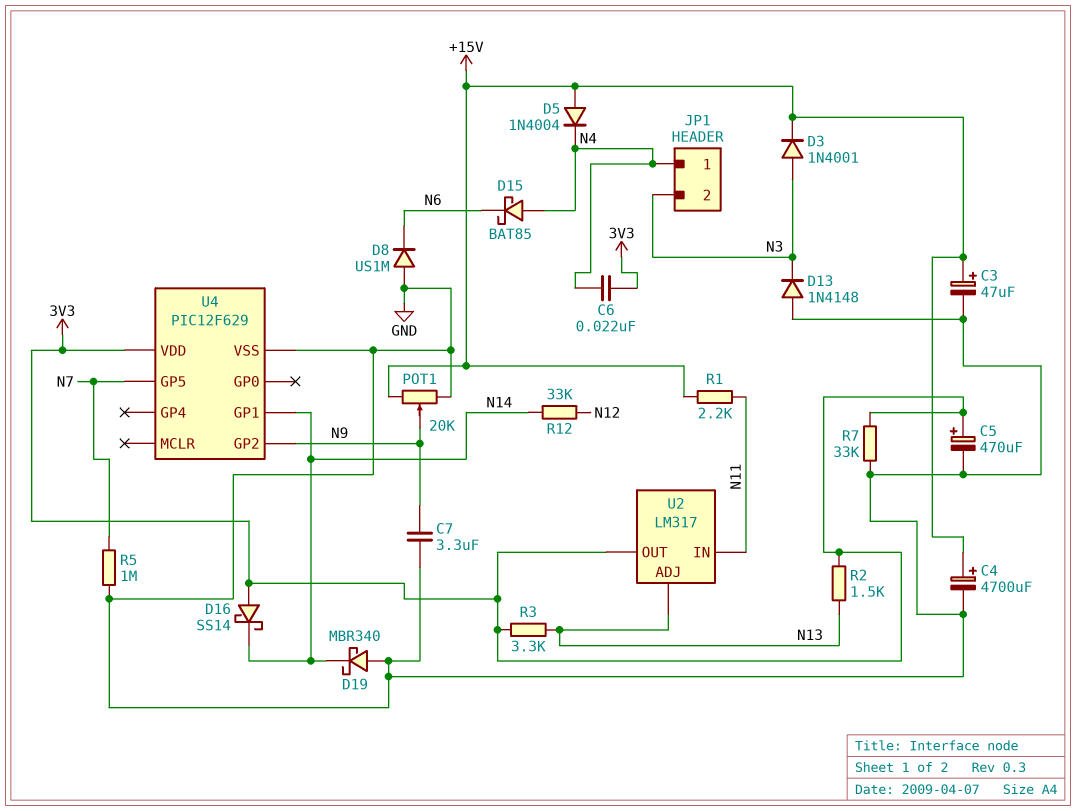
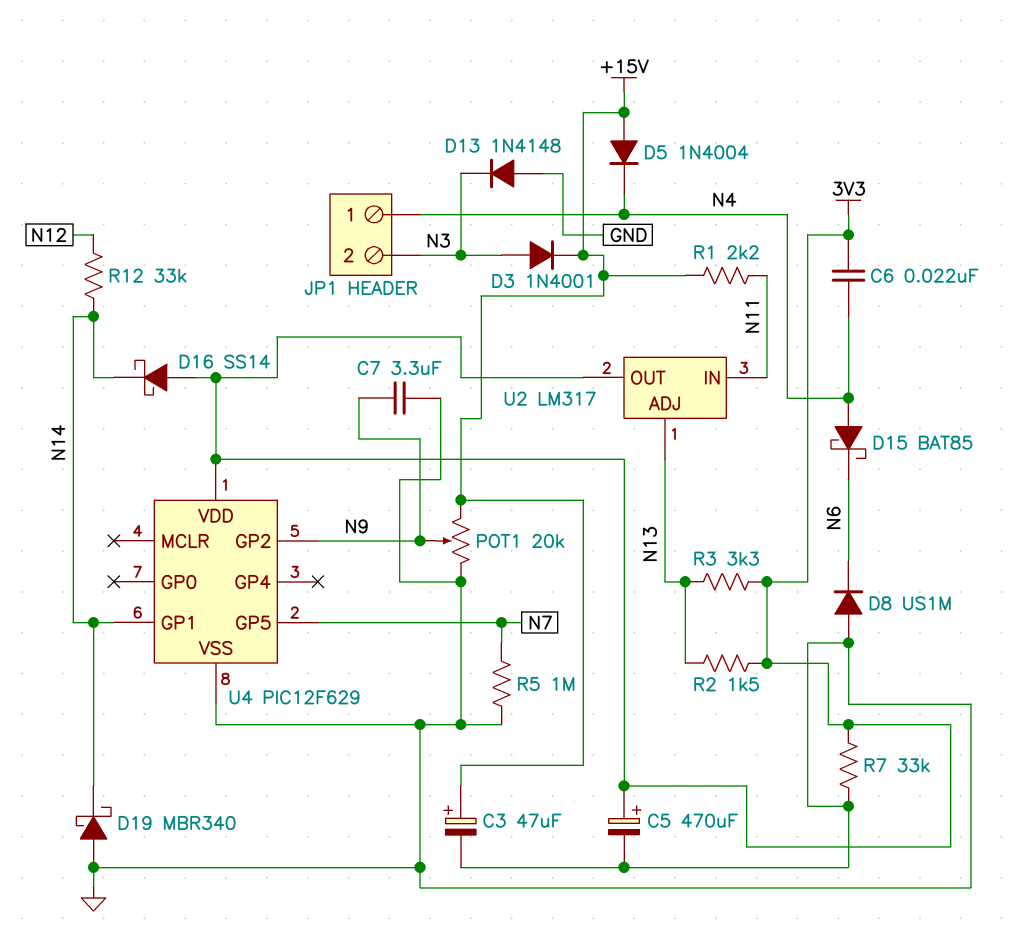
C4: 4700uF (plus +15V, minus GND) -> none

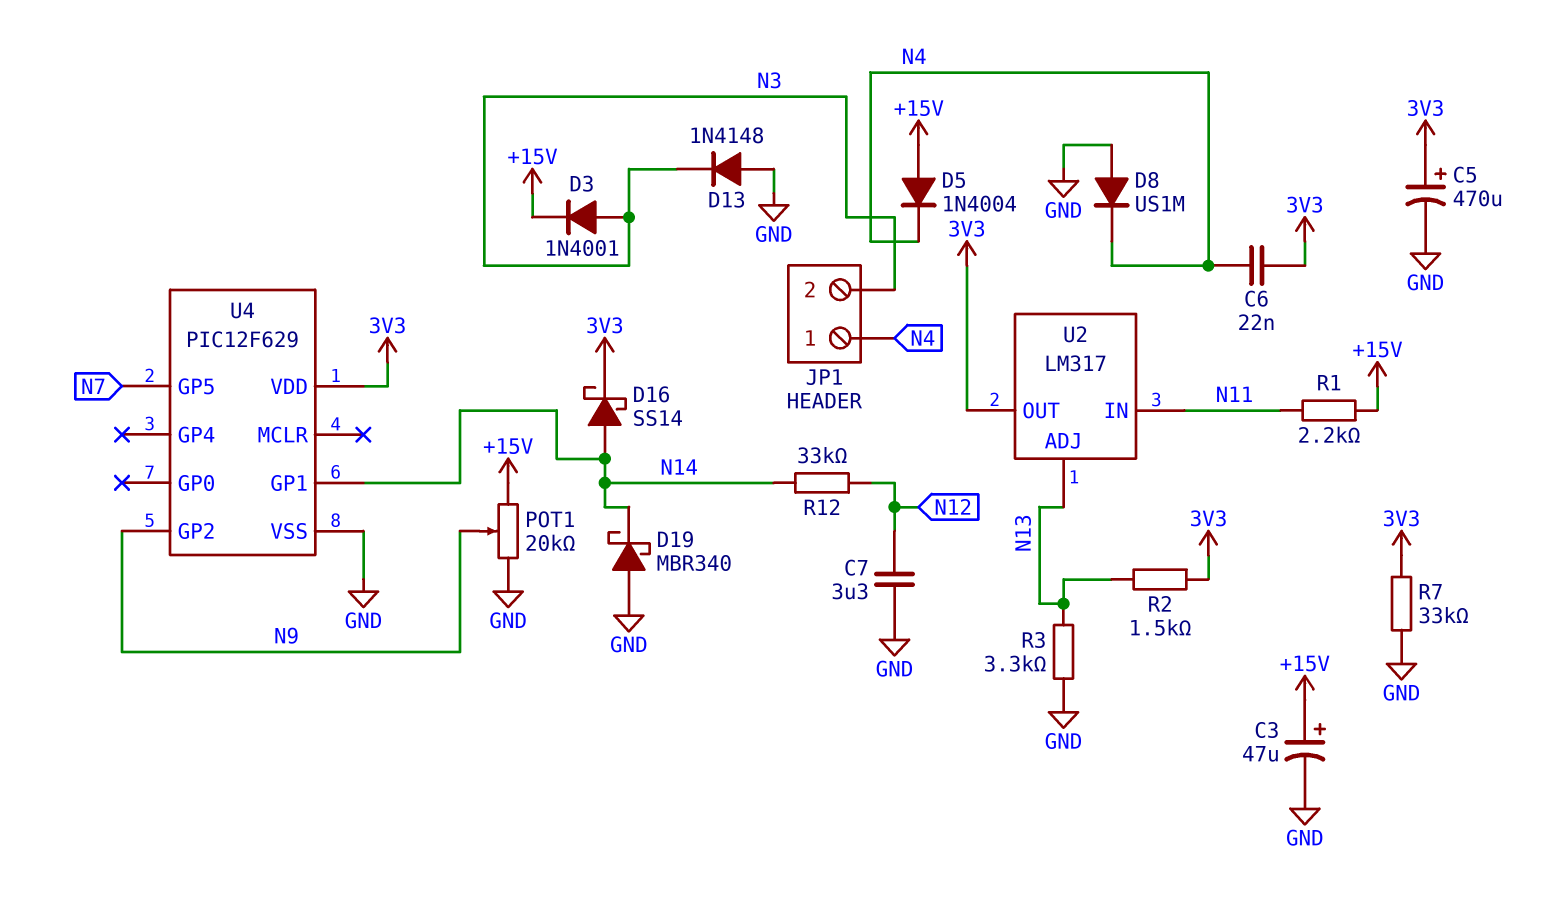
C7: 3.3uF (GND, N9) -> 3.3uF (GND, N12)
D8: diode US1M (A GND, K N6) -> diode US1M (A GND, K N4)
D15: schottky BAT85 (A N4, K N6) -> none
D16: schottky SS14 (A 3V3, K N14) -> schottky SS14 (A N14, K 3V3)
R3: 3.3k (3V3, N13) -> 3.3k (GND, N13)
R5: 1M (GND, N7) -> none

